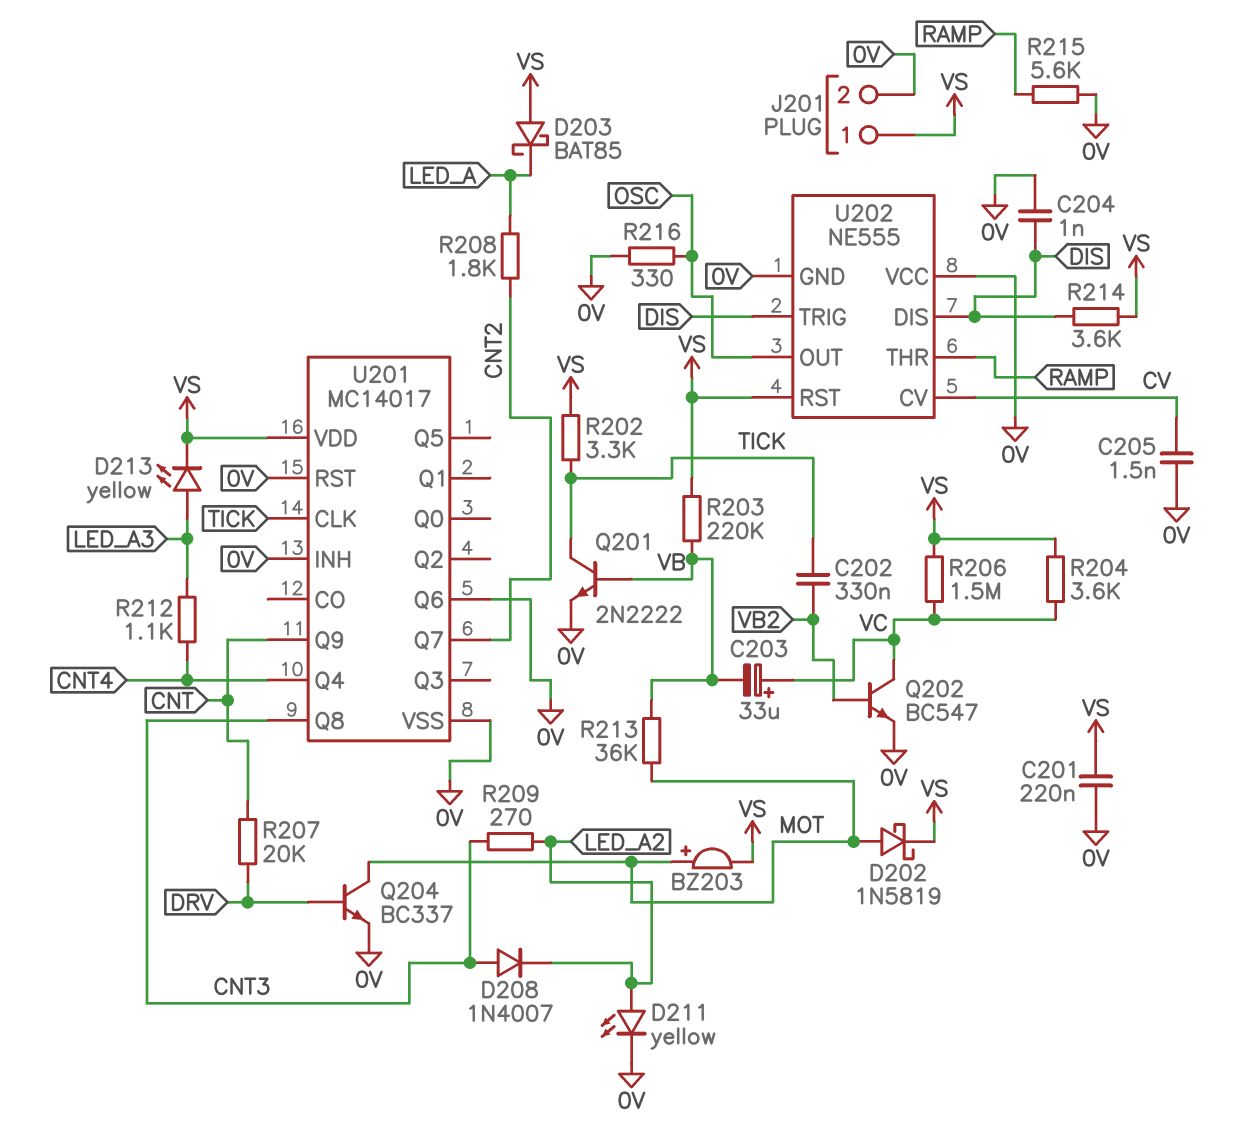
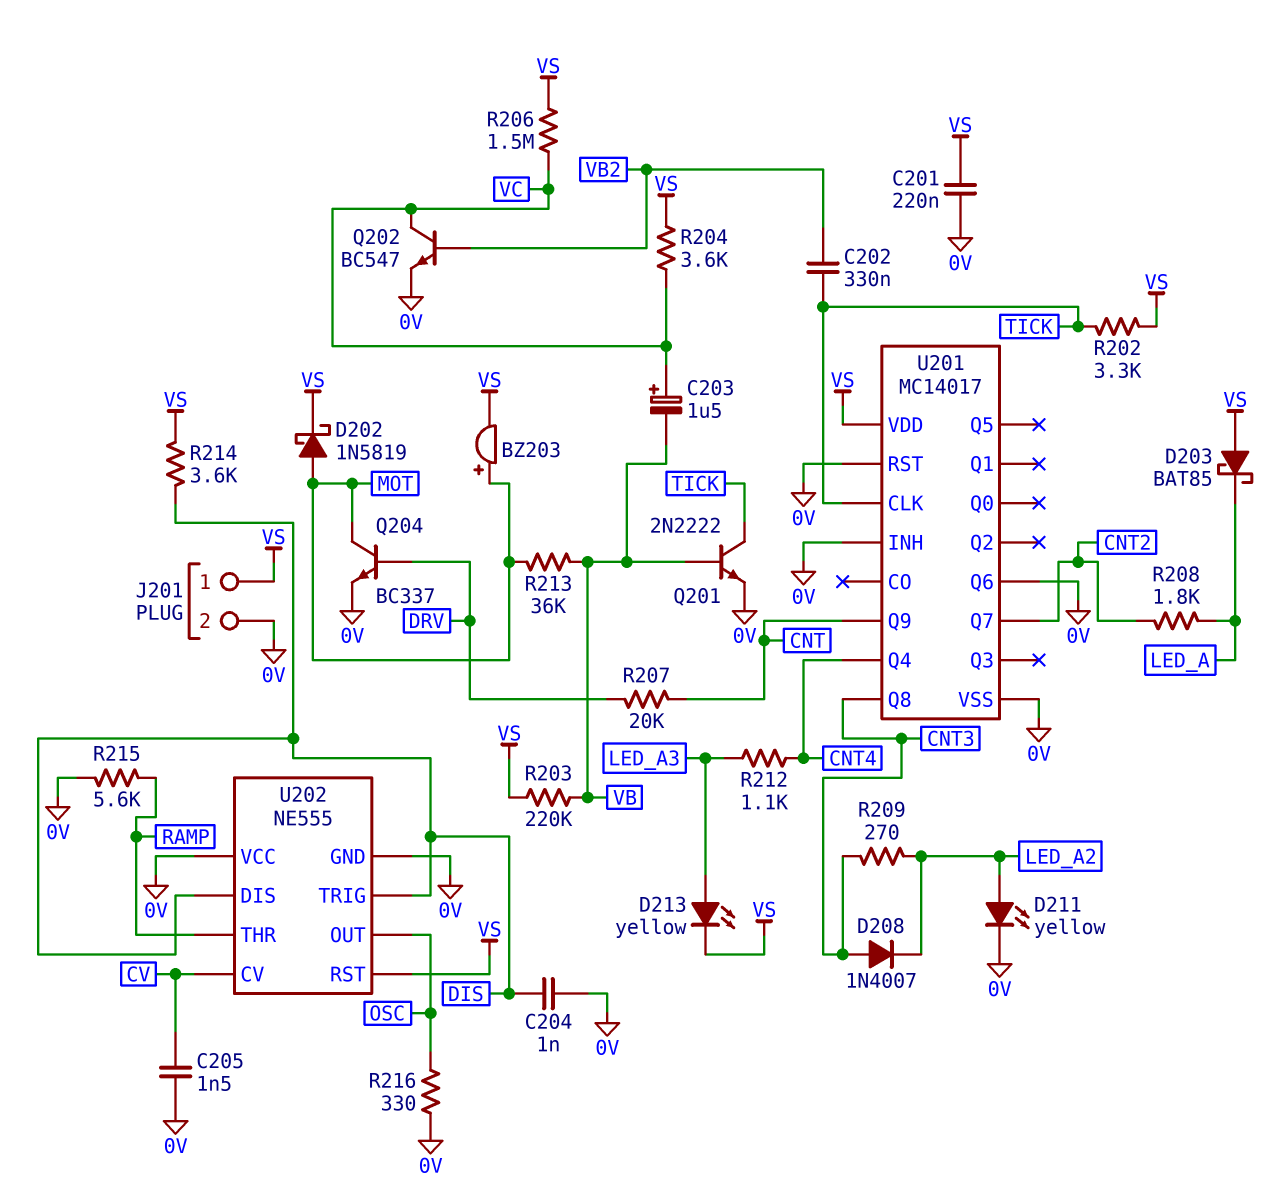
C203: 33uF (plus VC, minus VB) -> 1.5uF (plus VC, minus VB)

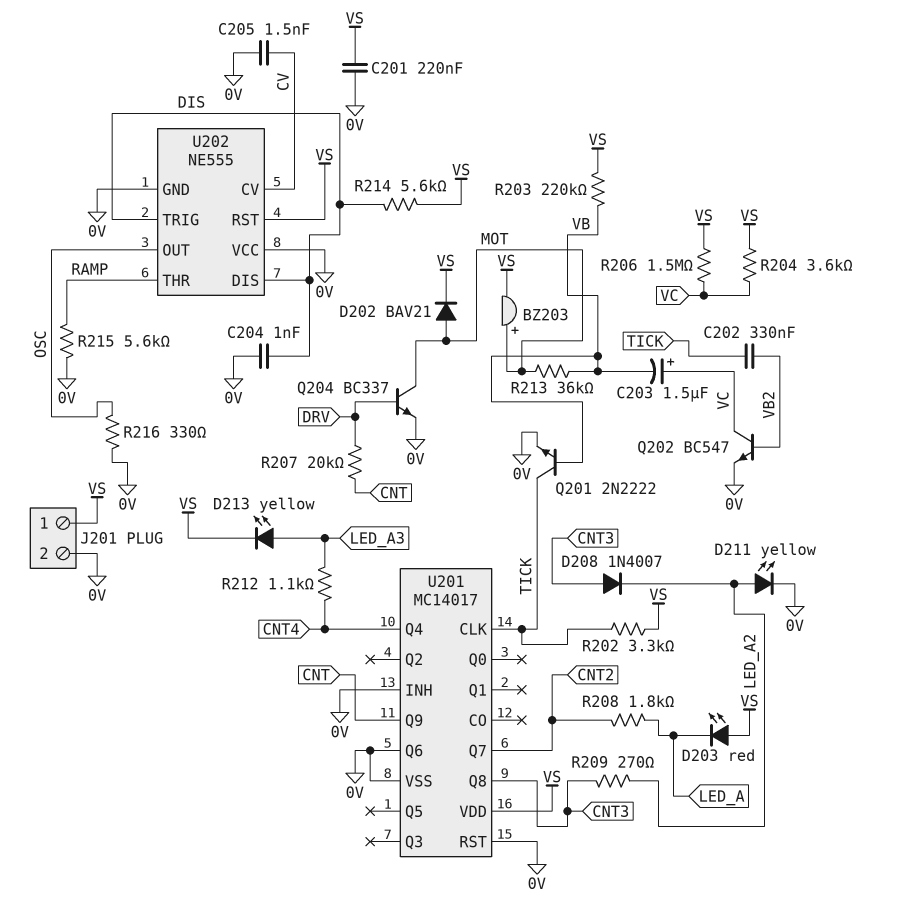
D202: schottky 1N5819 (A MOT, K VS) -> diode BAV21 (A MOT, K VS)
D203: schottky BAT85 (A VS, K LED_A) -> LED red (A VS, K LED_A)
R214: 3.6k (DIS, VS) -> 5.6k (DIS, VS)

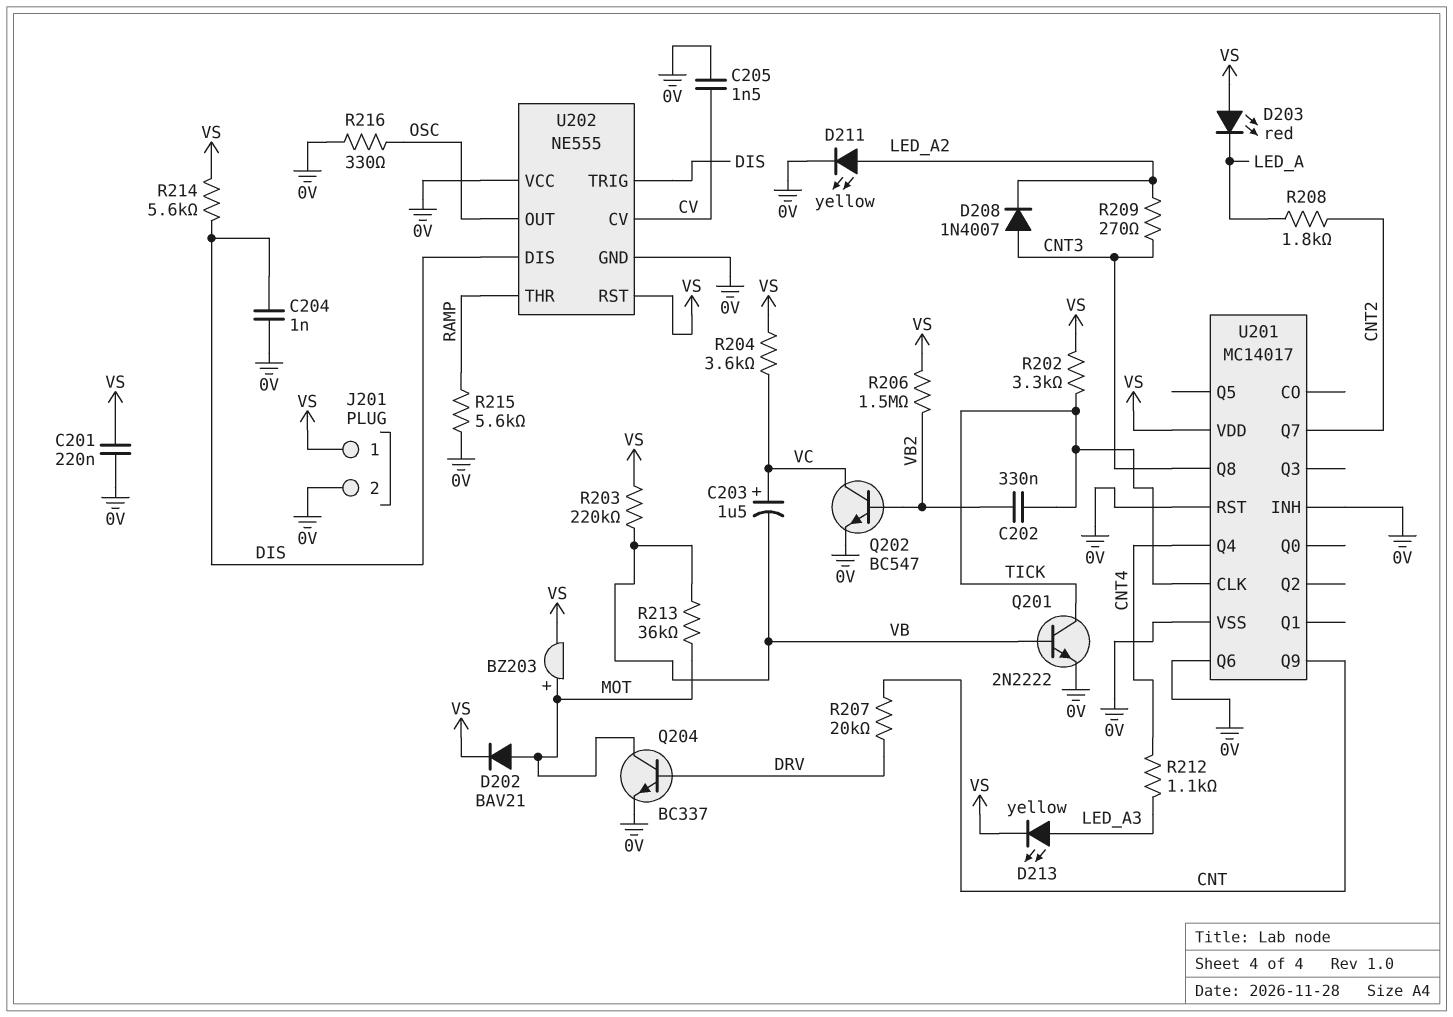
R206: 1.5M (VC, VS) -> 1.5M (VB2, VS)

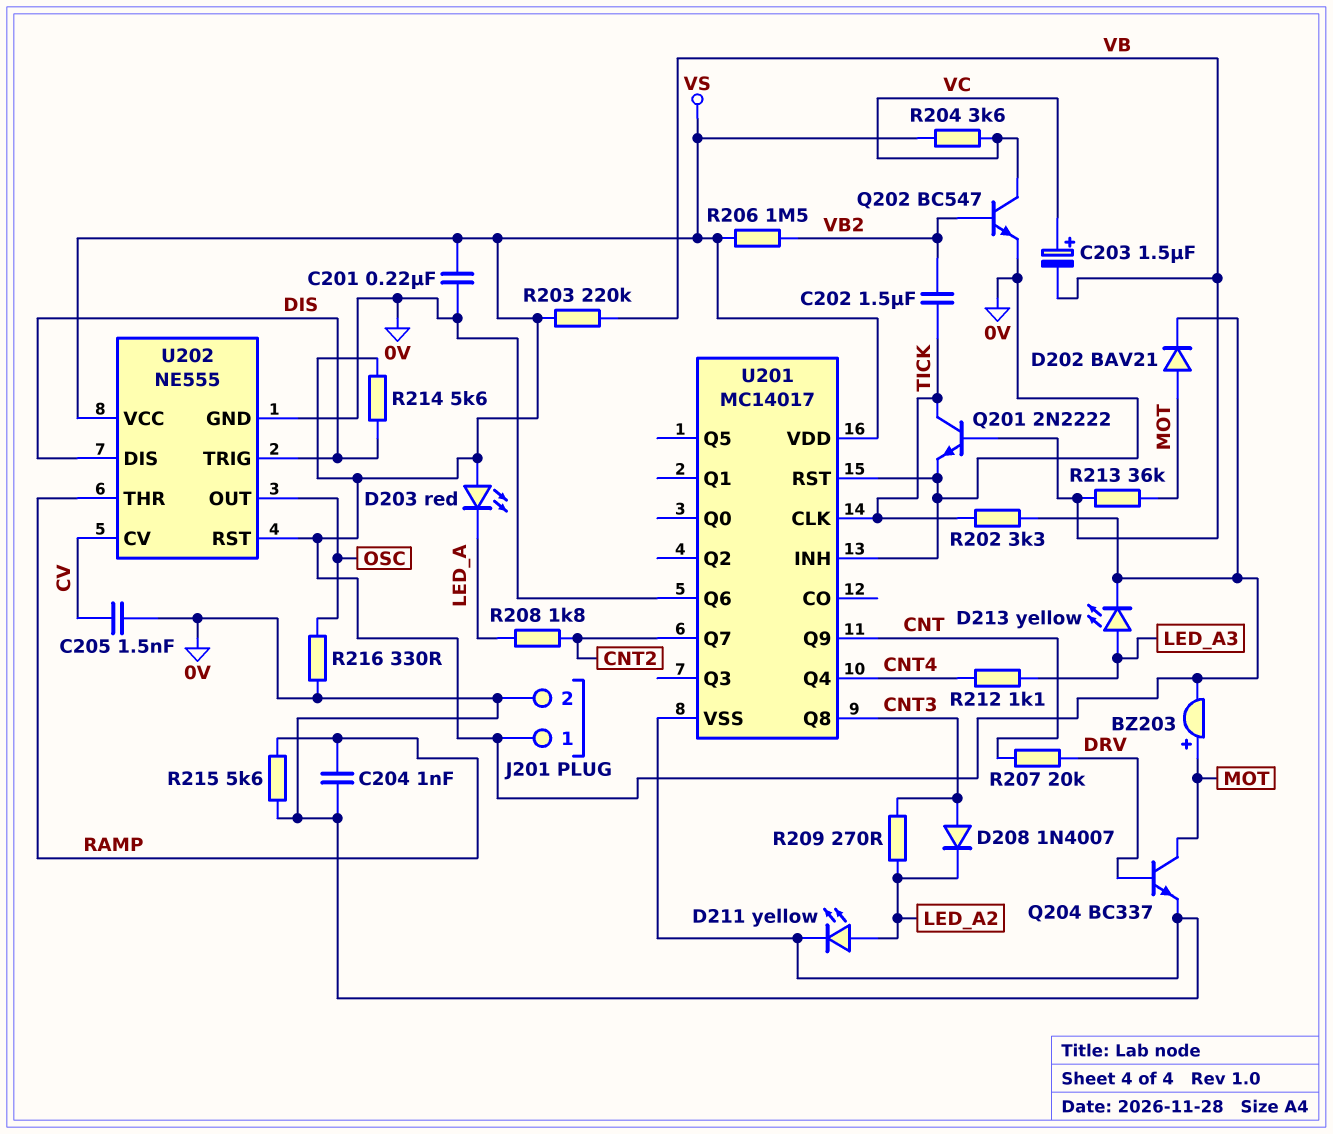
C202: 330nF (TICK, VB2) -> 1.5uF (TICK, VB2)
C204: 1nF (0V, DIS) -> 1nF (0V, RAMP)
U202 pin VCC: 0V -> VS

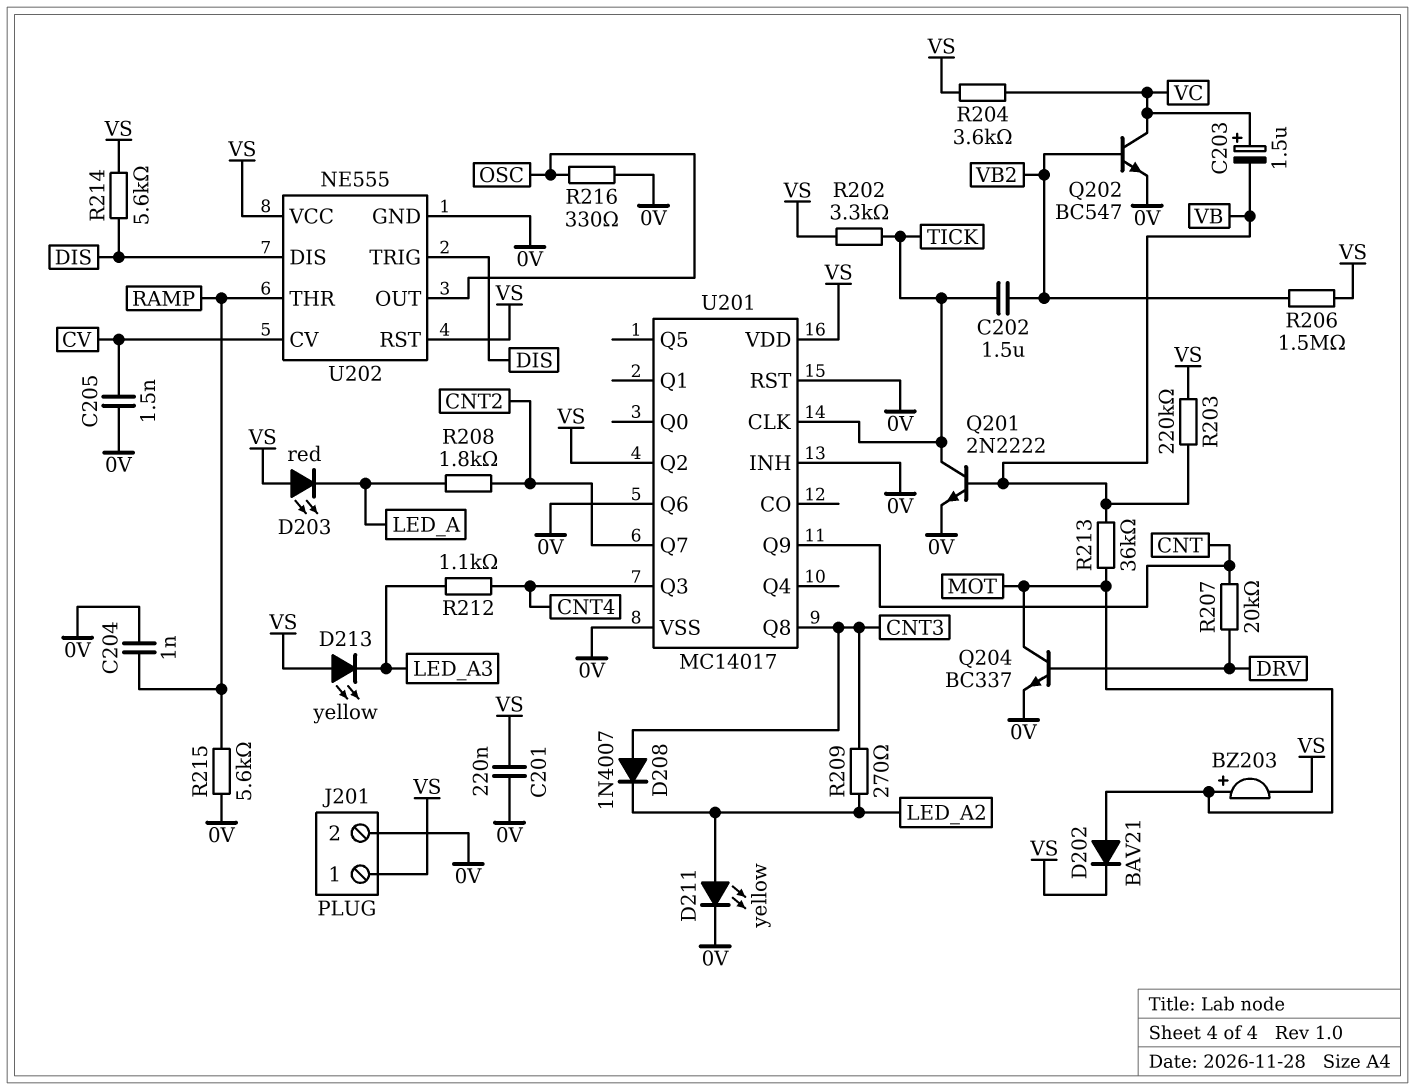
D213: LED yellow (A LED_A3, K VS) -> LED yellow (A VS, K LED_A3)
U201 pin Q2: none -> VS
U201 pin Q3: none -> CNT4
U201 pin Q4: CNT4 -> none

